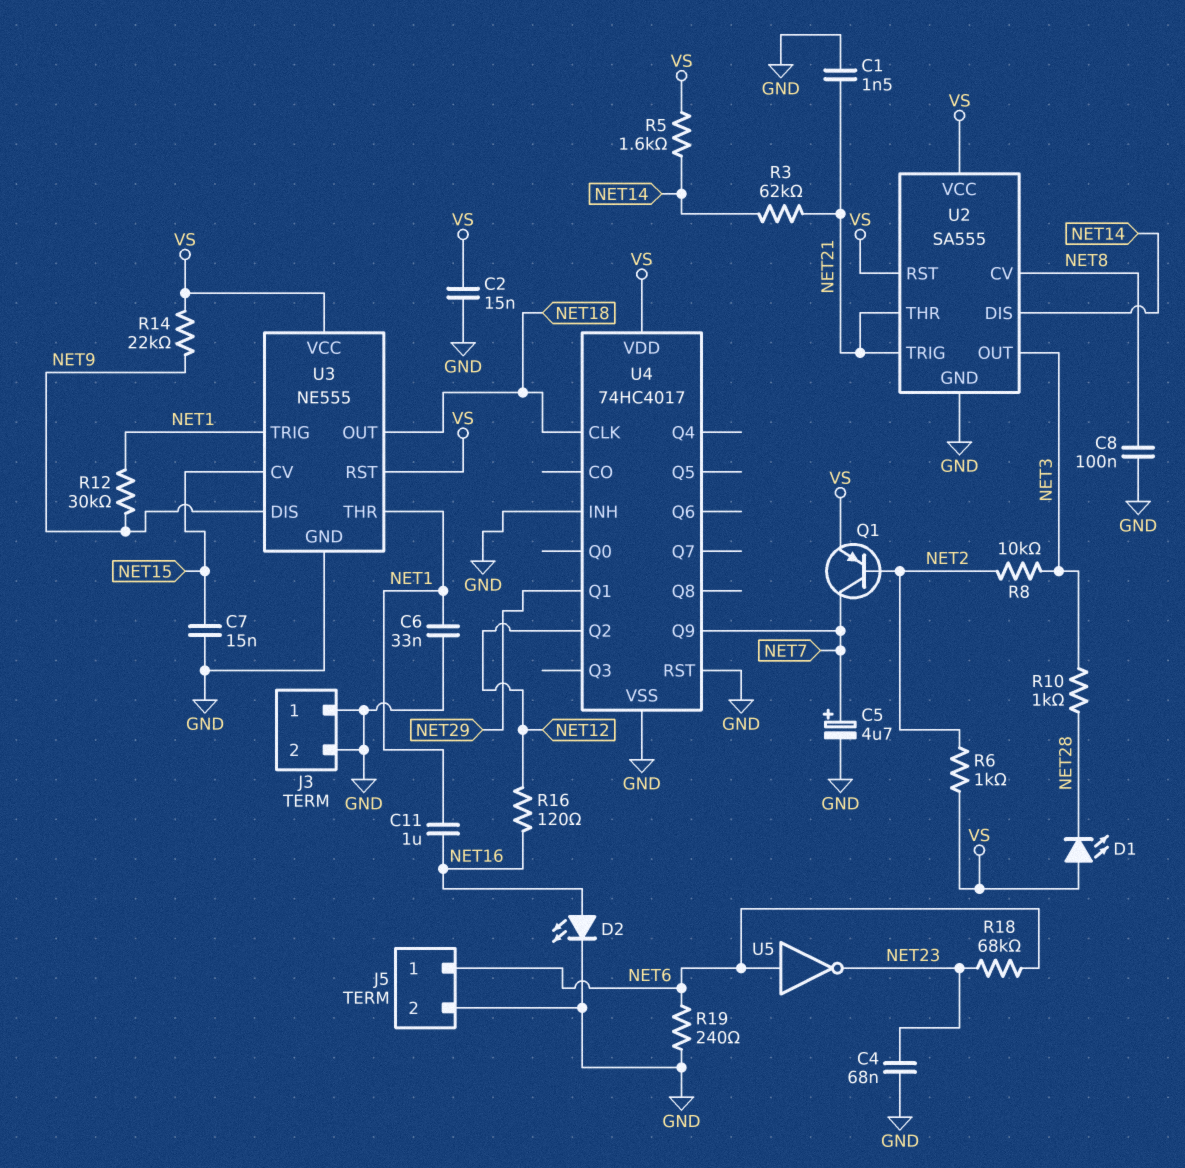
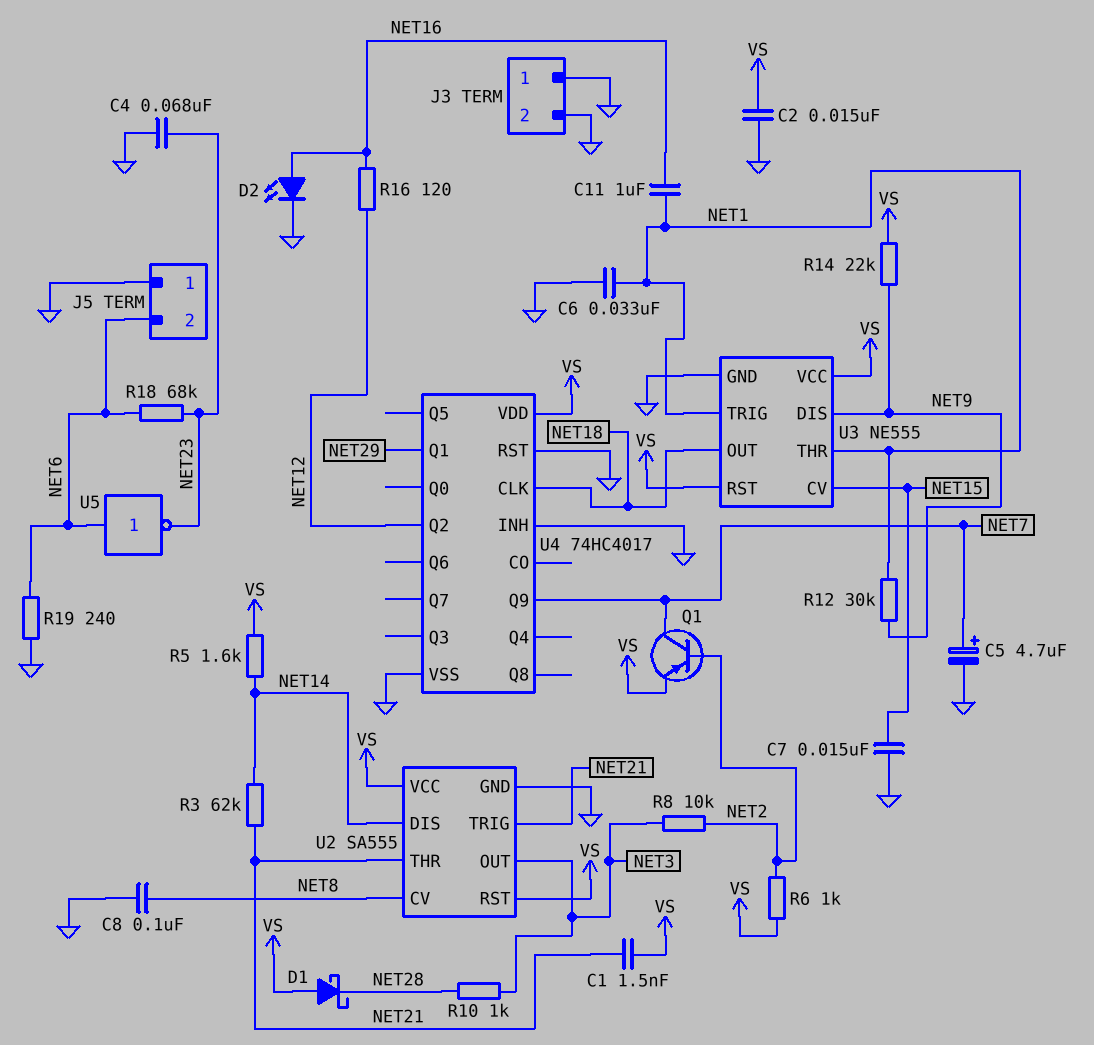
C1: 1.5nF (GND, NET21) -> 1.5nF (NET21, VS)
D1: LED (A VS, K NET28) -> schottky (A VS, K NET28)
J5 pin 1: NET6 -> GND
J5 pin 2: GND -> NET6

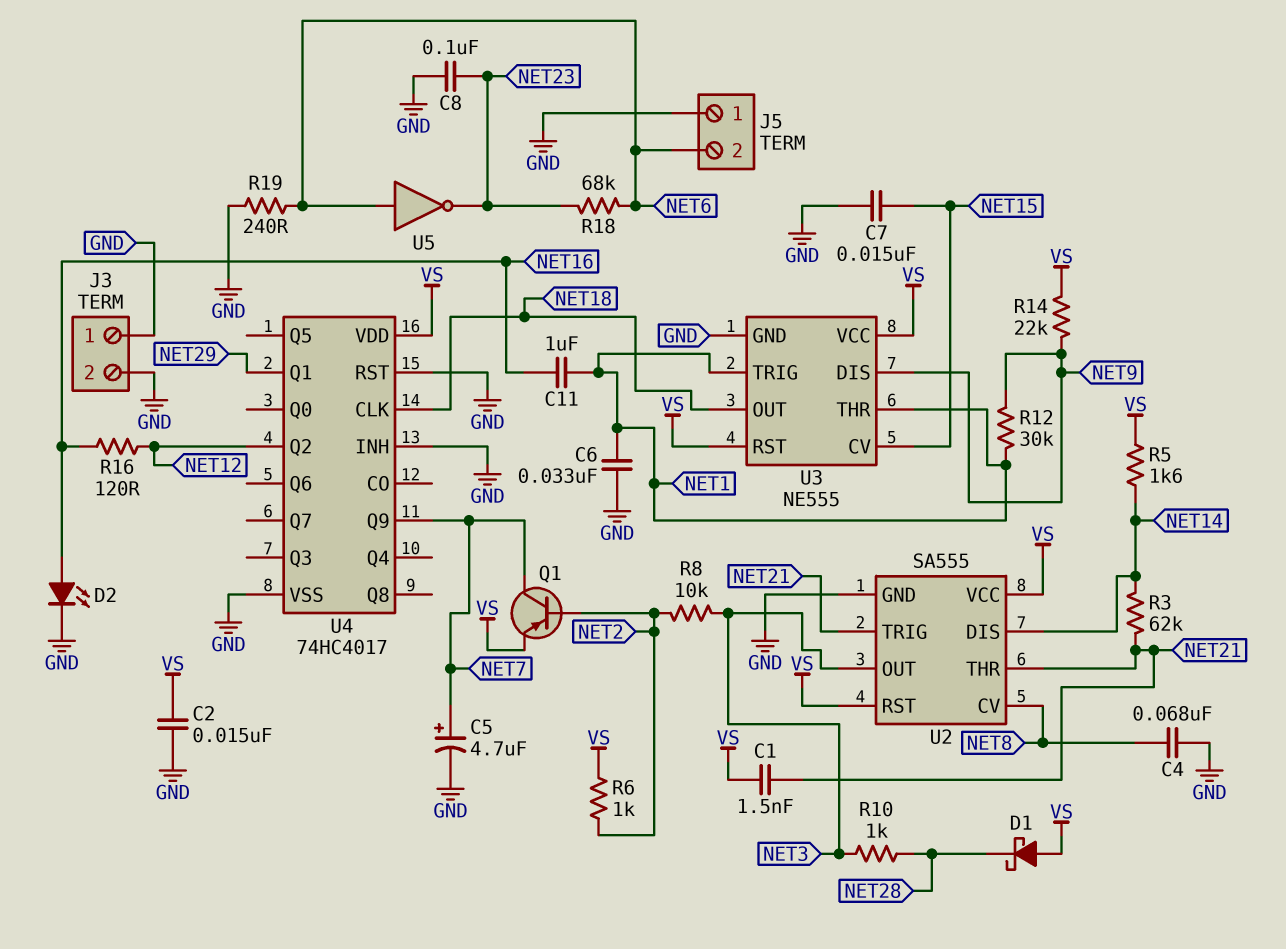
C4: 68nF (GND, NET23) -> 68nF (GND, NET8)
C8: 100nF (GND, NET8) -> 100nF (GND, NET23)

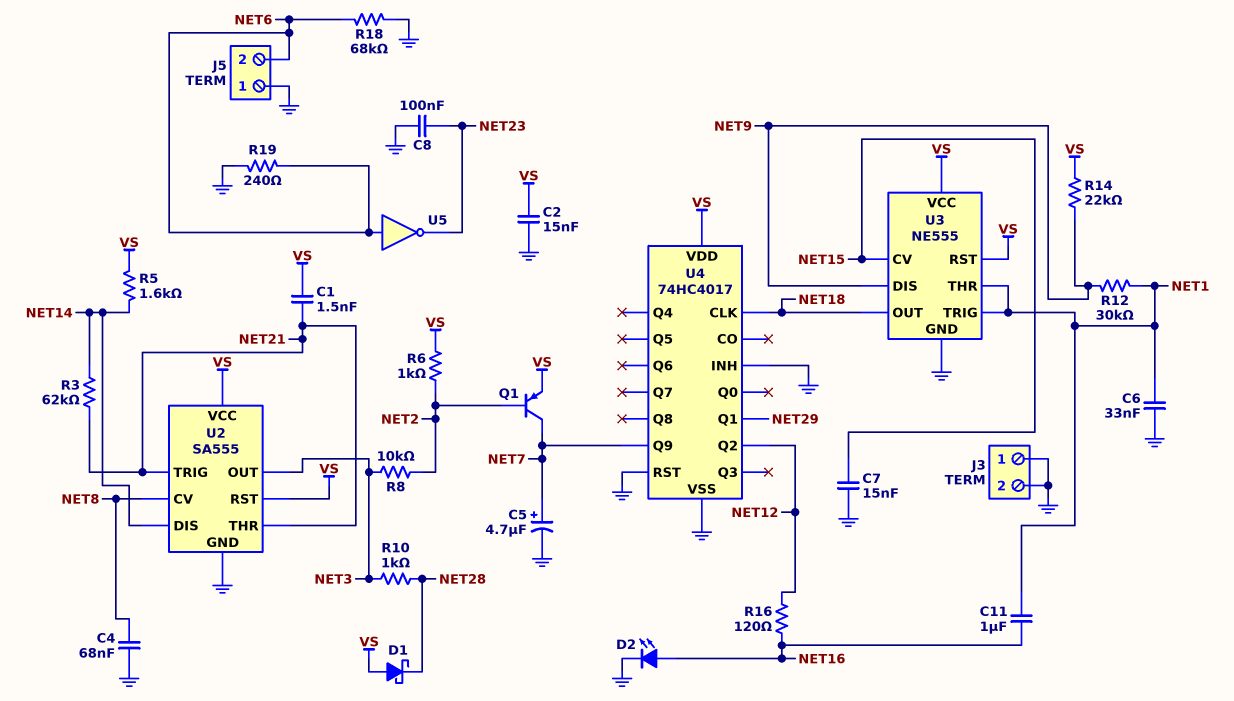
R18: 68k (NET6, NET23) -> 68k (GND, NET6)

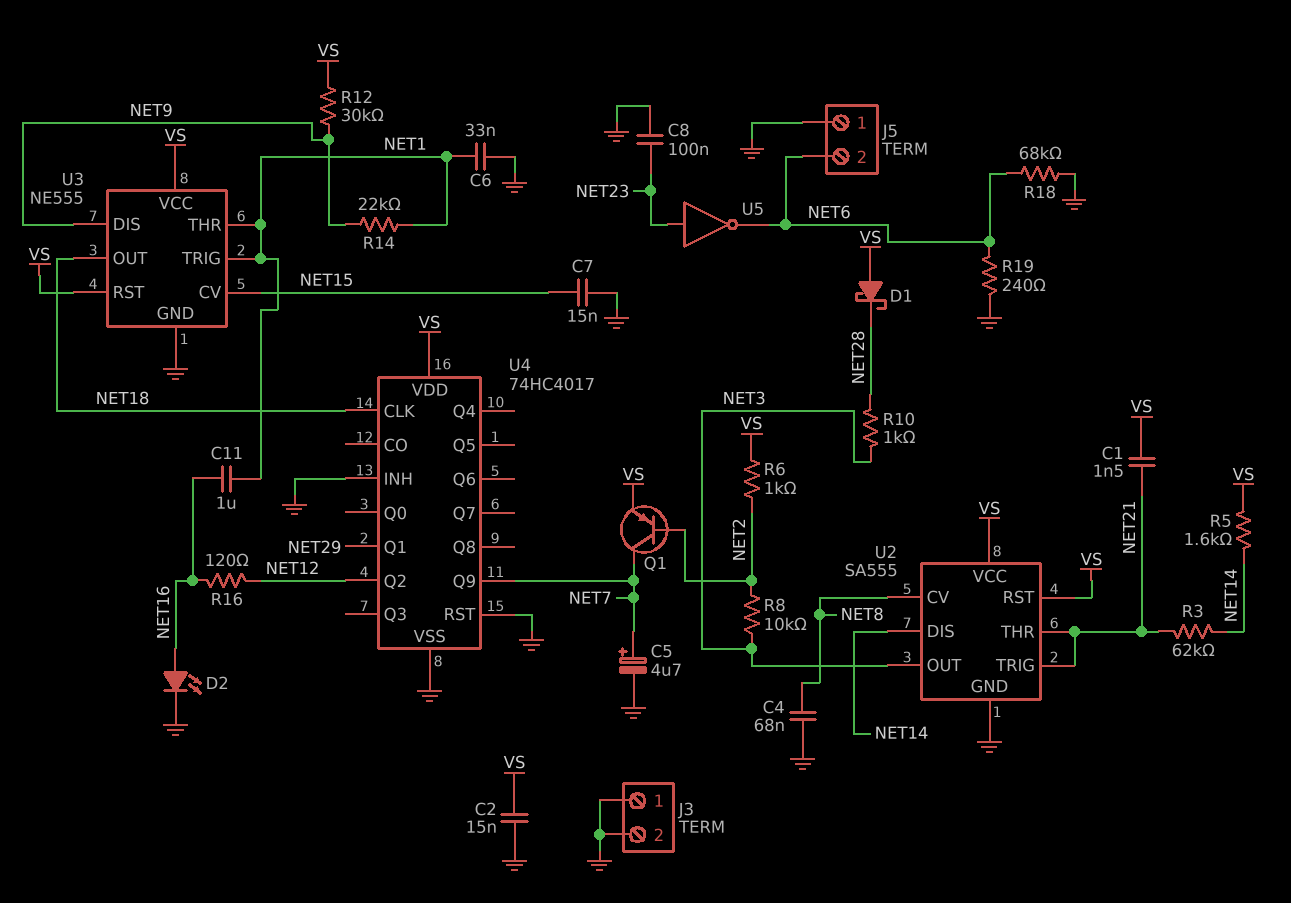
R12: 30k (NET1, NET9) -> 30k (NET9, VS)
R14: 22k (NET9, VS) -> 22k (NET1, NET9)
U5: NOT (in NET6, out NET23) -> NOT (in NET23, out NET6)

